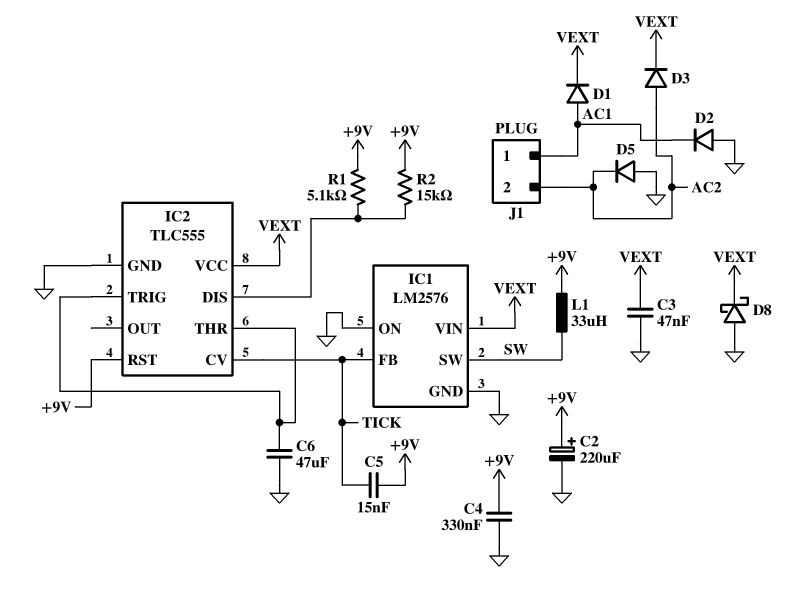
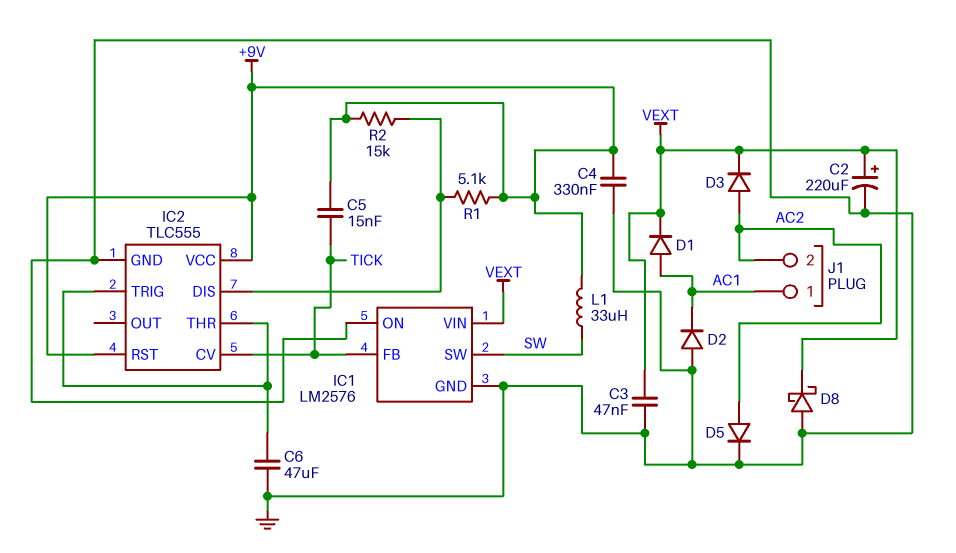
C2: 220uF (plus +9V, minus GND) -> 220uF (plus VEXT, minus GND)
D5: diode (A GND, K AC2) -> diode (A AC2, K GND)
IC2 pin VCC: VEXT -> +9V

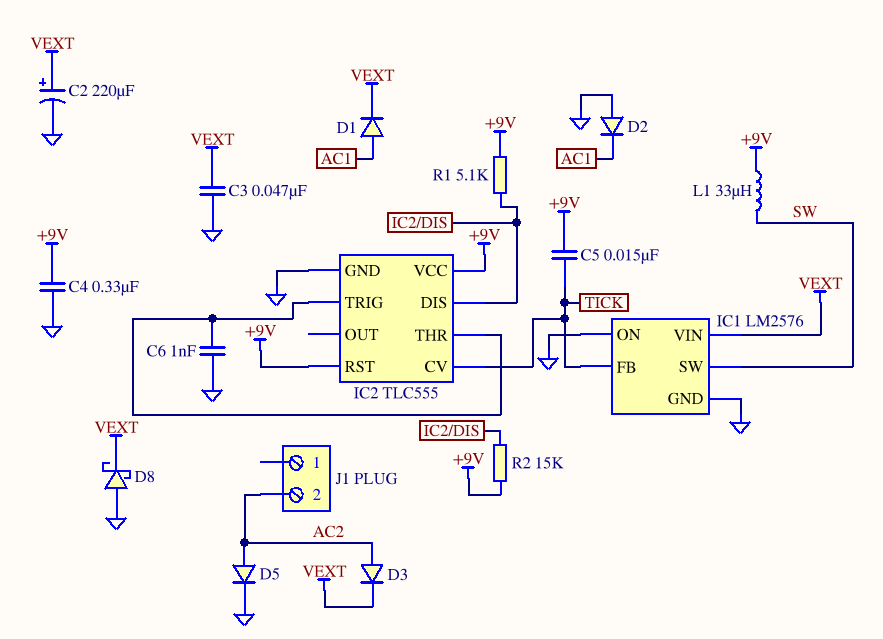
C6: 47uF (GND, IC2/THR) -> 1nF (GND, IC2/THR)
J1 pin 1: AC1 -> none

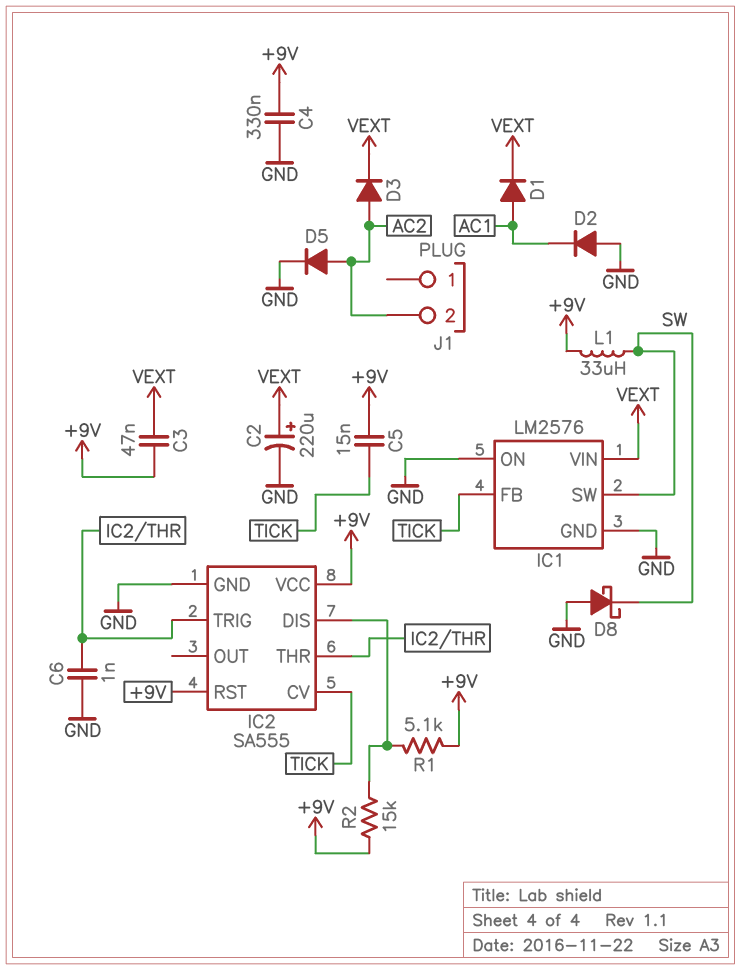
C3: 47nF (GND, VEXT) -> 47nF (+9V, VEXT)
D8: schottky (A GND, K VEXT) -> schottky (A GND, K SW)
IC2: TLC555 -> SA555

